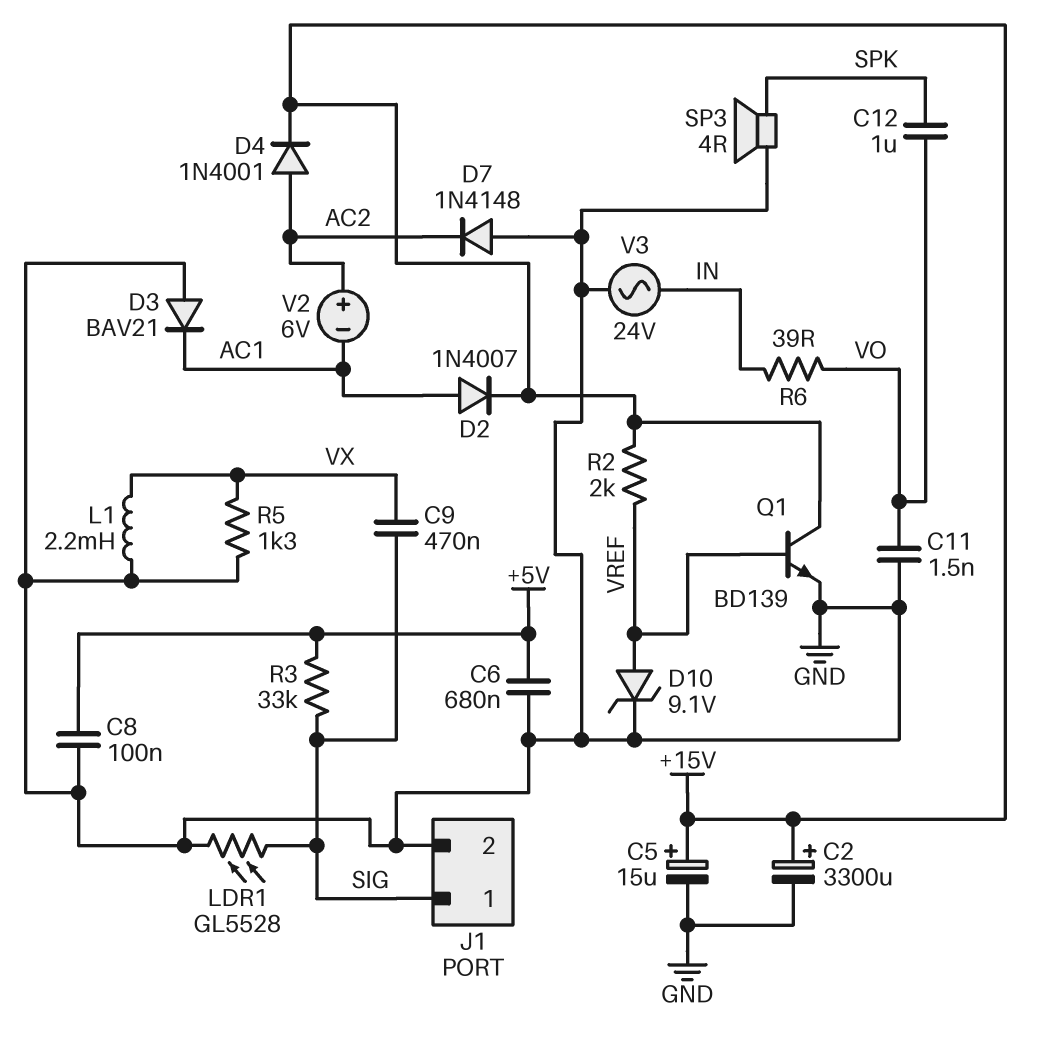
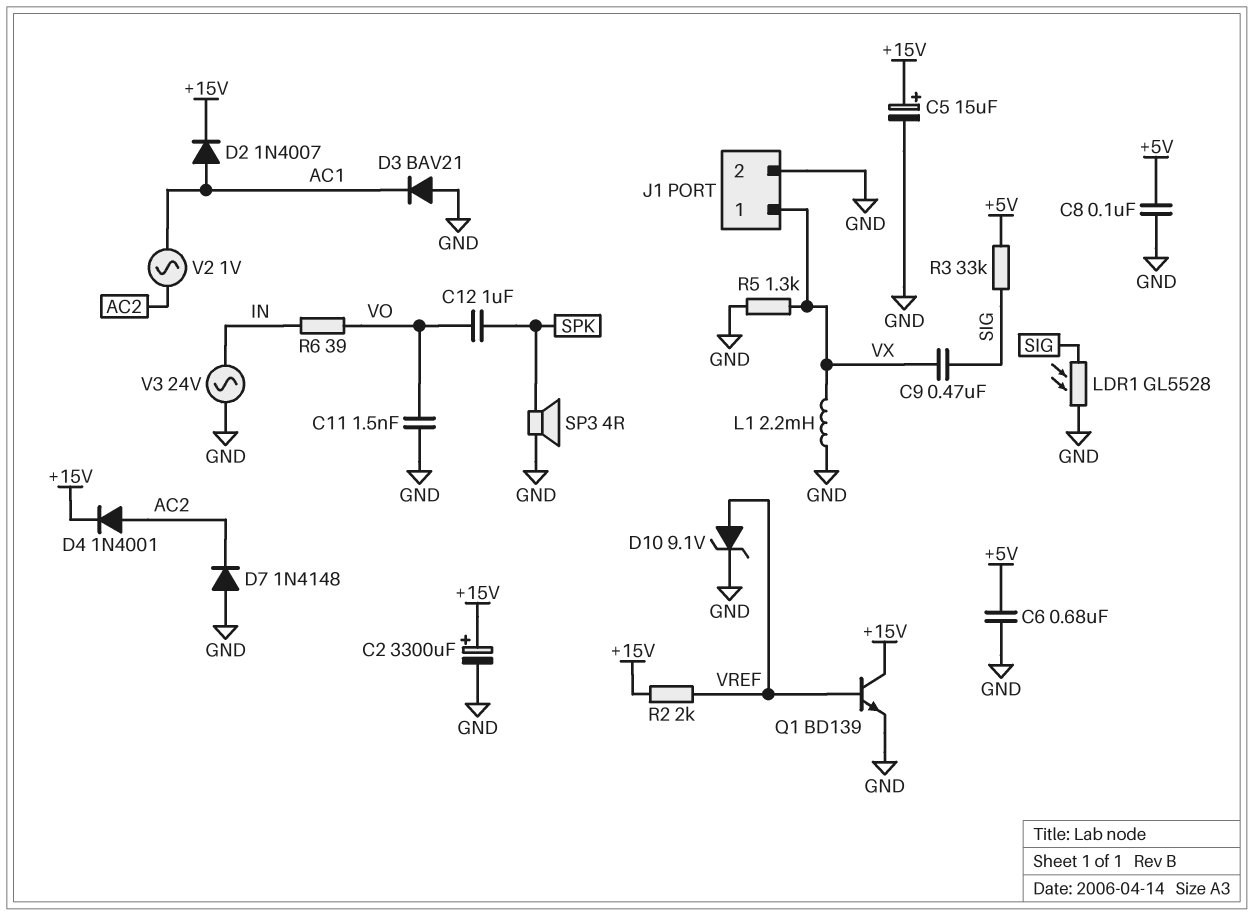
J1 pin 1: SIG -> VX
V2: 6V (plus AC2, minus AC1) -> AC 1V (AC1, AC2)

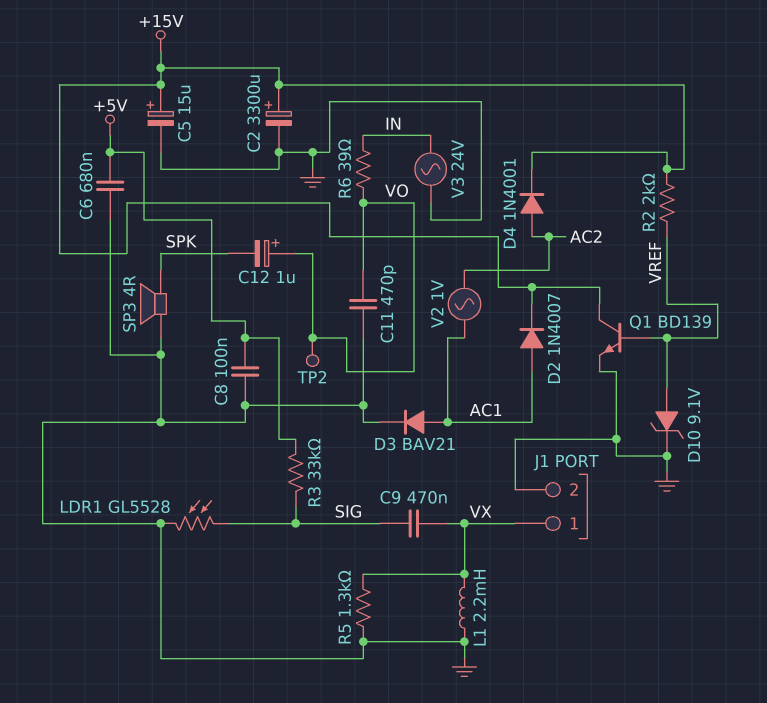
C11: 1.5nF (GND, VO) -> 470pF (GND, VO)
C12: 1uF (SPK, VO) -> 1uF (plus VO, minus SPK)
D3: diode BAV21 (A GND, K AC1) -> diode BAV21 (A AC1, K GND)
D7: diode 1N4148 (A GND, K AC2) -> none
TP2: none -> test point (VO)

